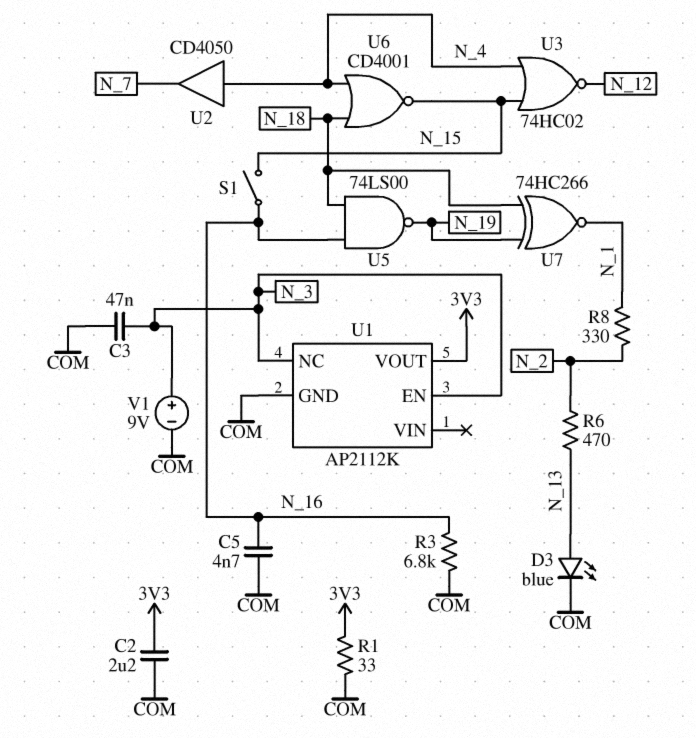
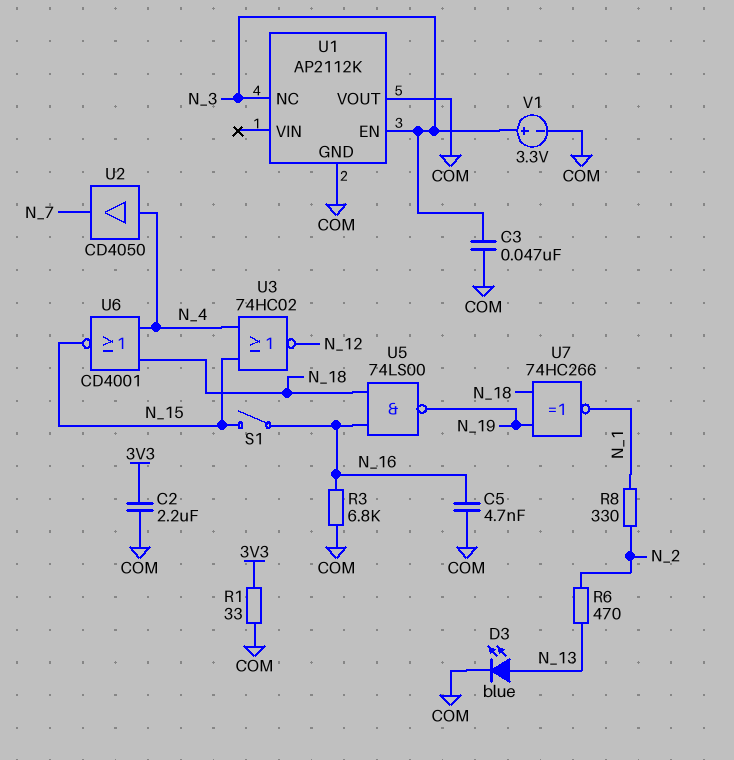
U1 pin VOUT: 3V3 -> COM
V1: 9V (plus N_3, minus COM) -> 3.3V (plus N_3, minus COM)

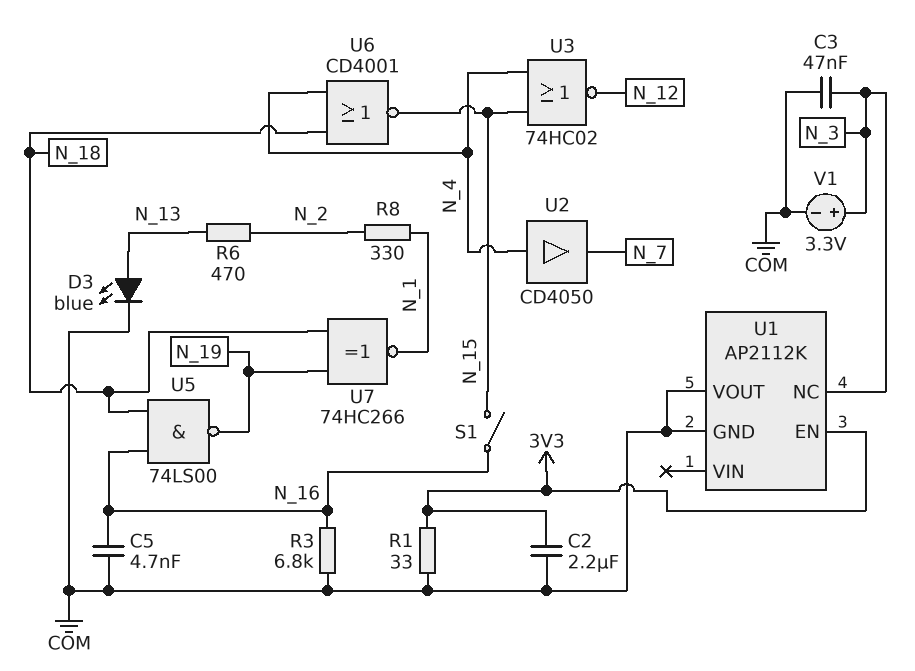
U1 pin EN: N_3 -> 3V3

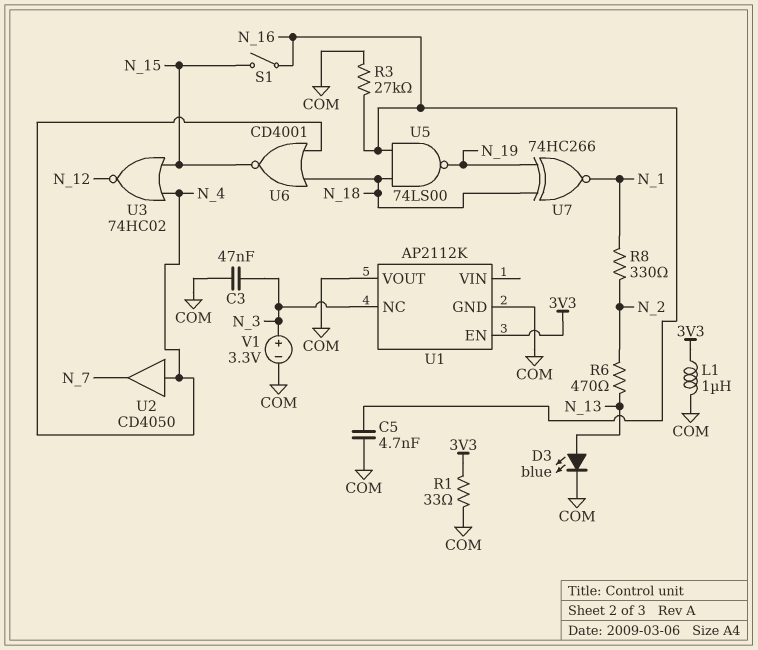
C2: 2.2uF (3V3, COM) -> none
L1: none -> 1uH (3V3, COM)
R3: 6.8k (COM, N_16) -> 27k (COM, N_16)

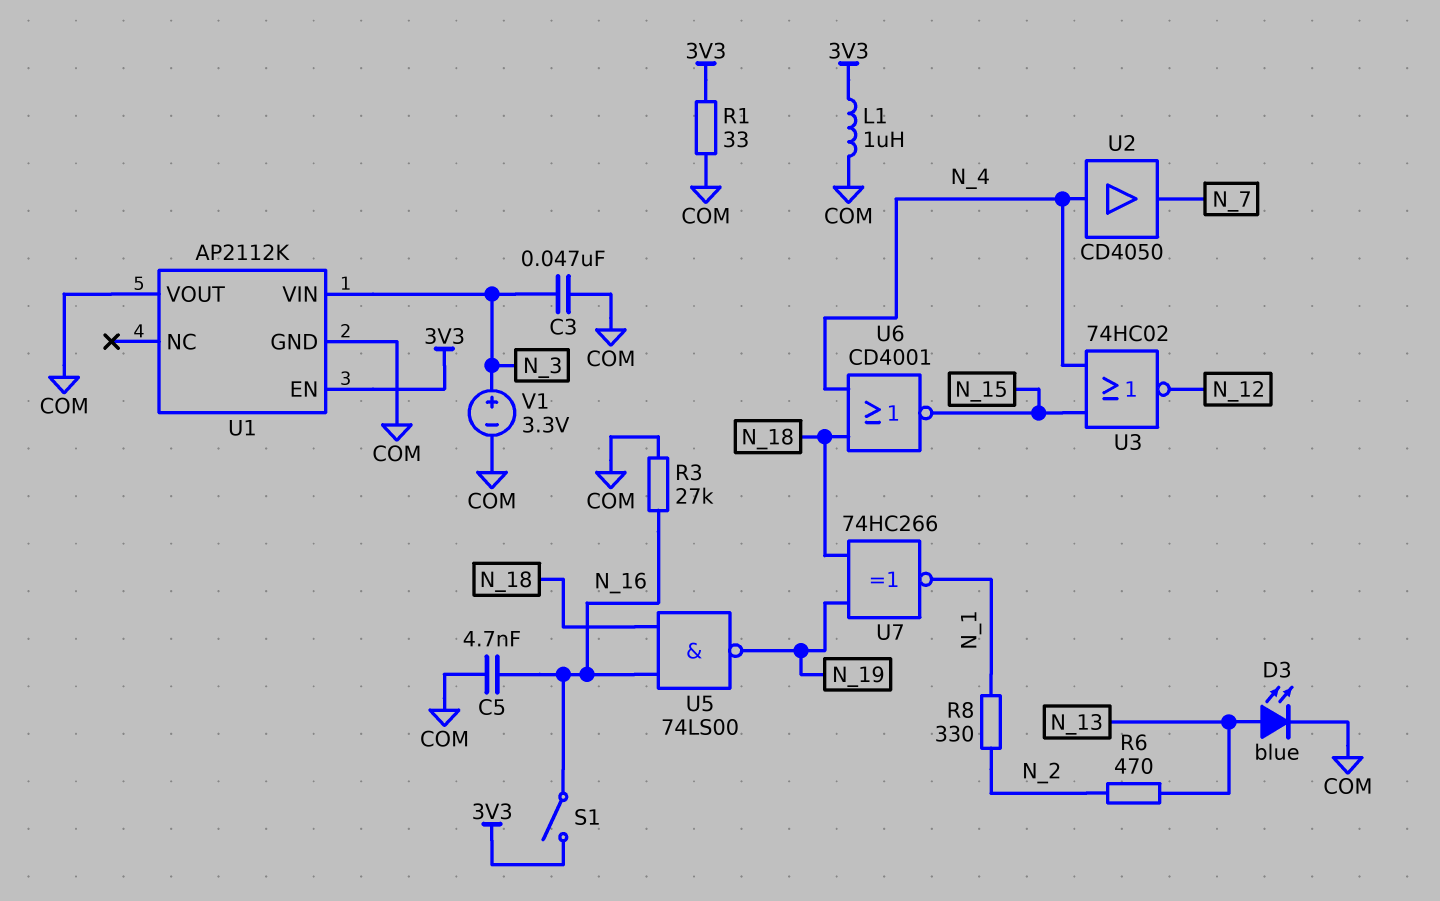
S1: switch (N_15, N_16) -> switch (3V3, N_16)
U1 pin NC: N_3 -> none
U1 pin VIN: none -> N_3

